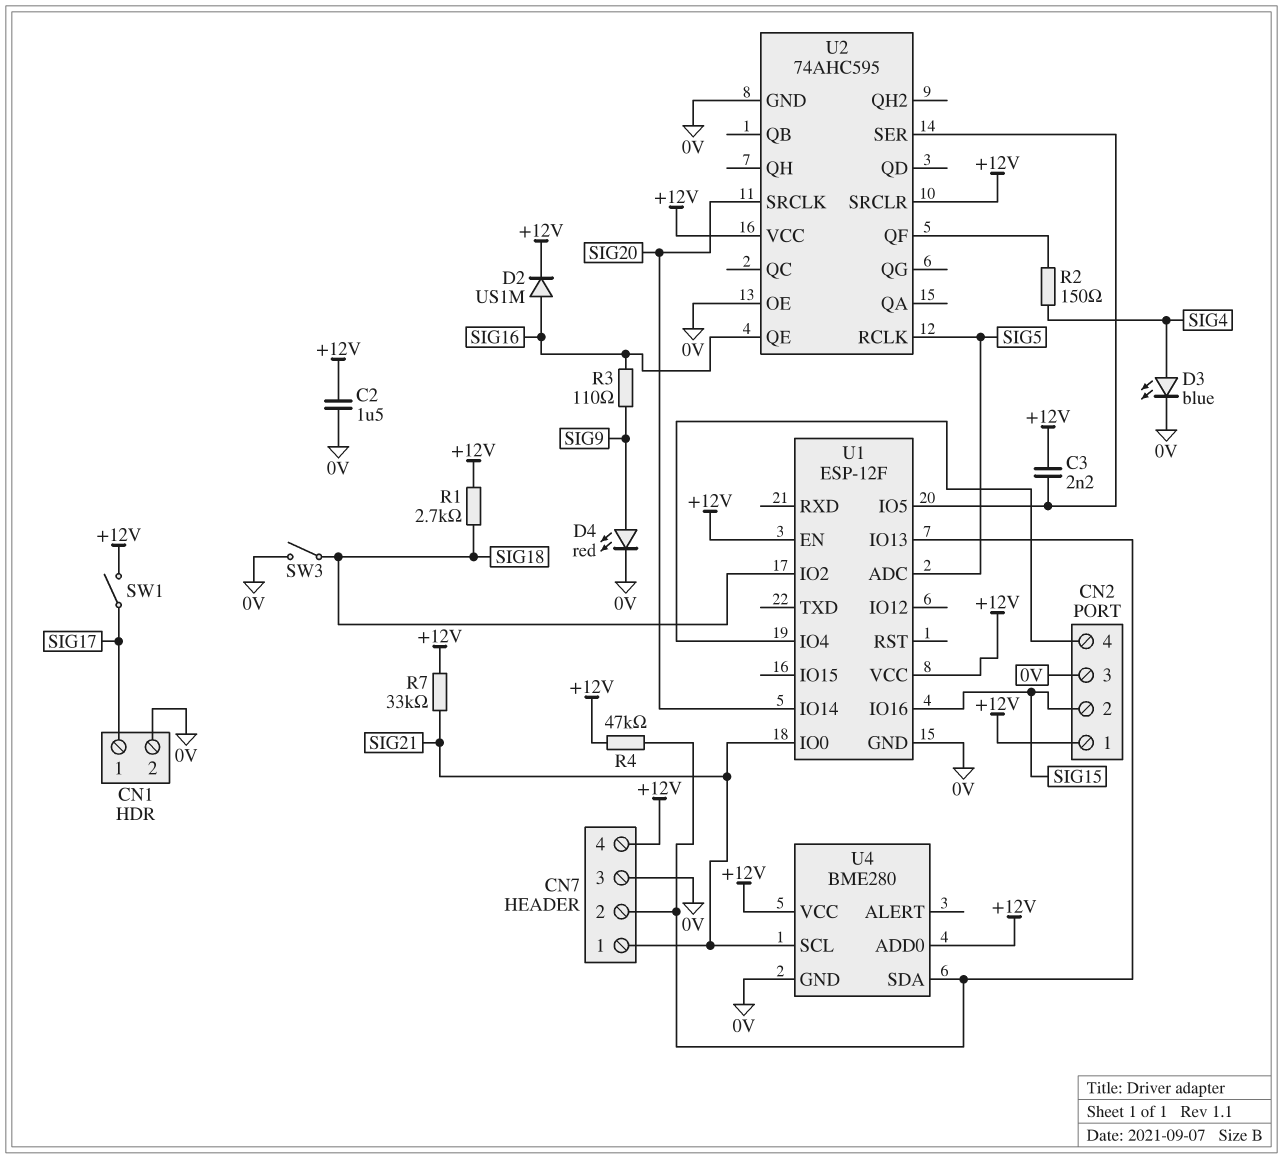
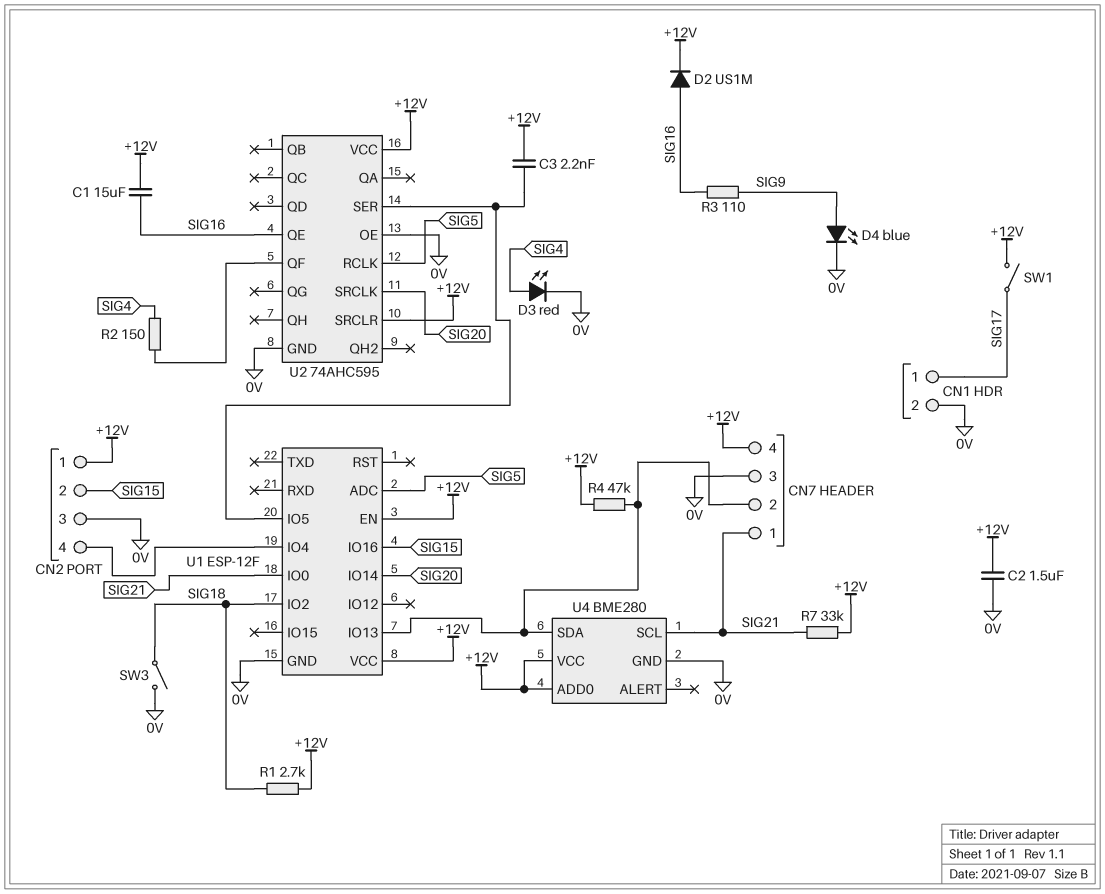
C1: none -> 15uF (+12V, SIG16)
D3: LED blue (A SIG4, K 0V) -> LED red (A SIG4, K 0V)
D4: LED red (A SIG9, K 0V) -> LED blue (A SIG9, K 0V)

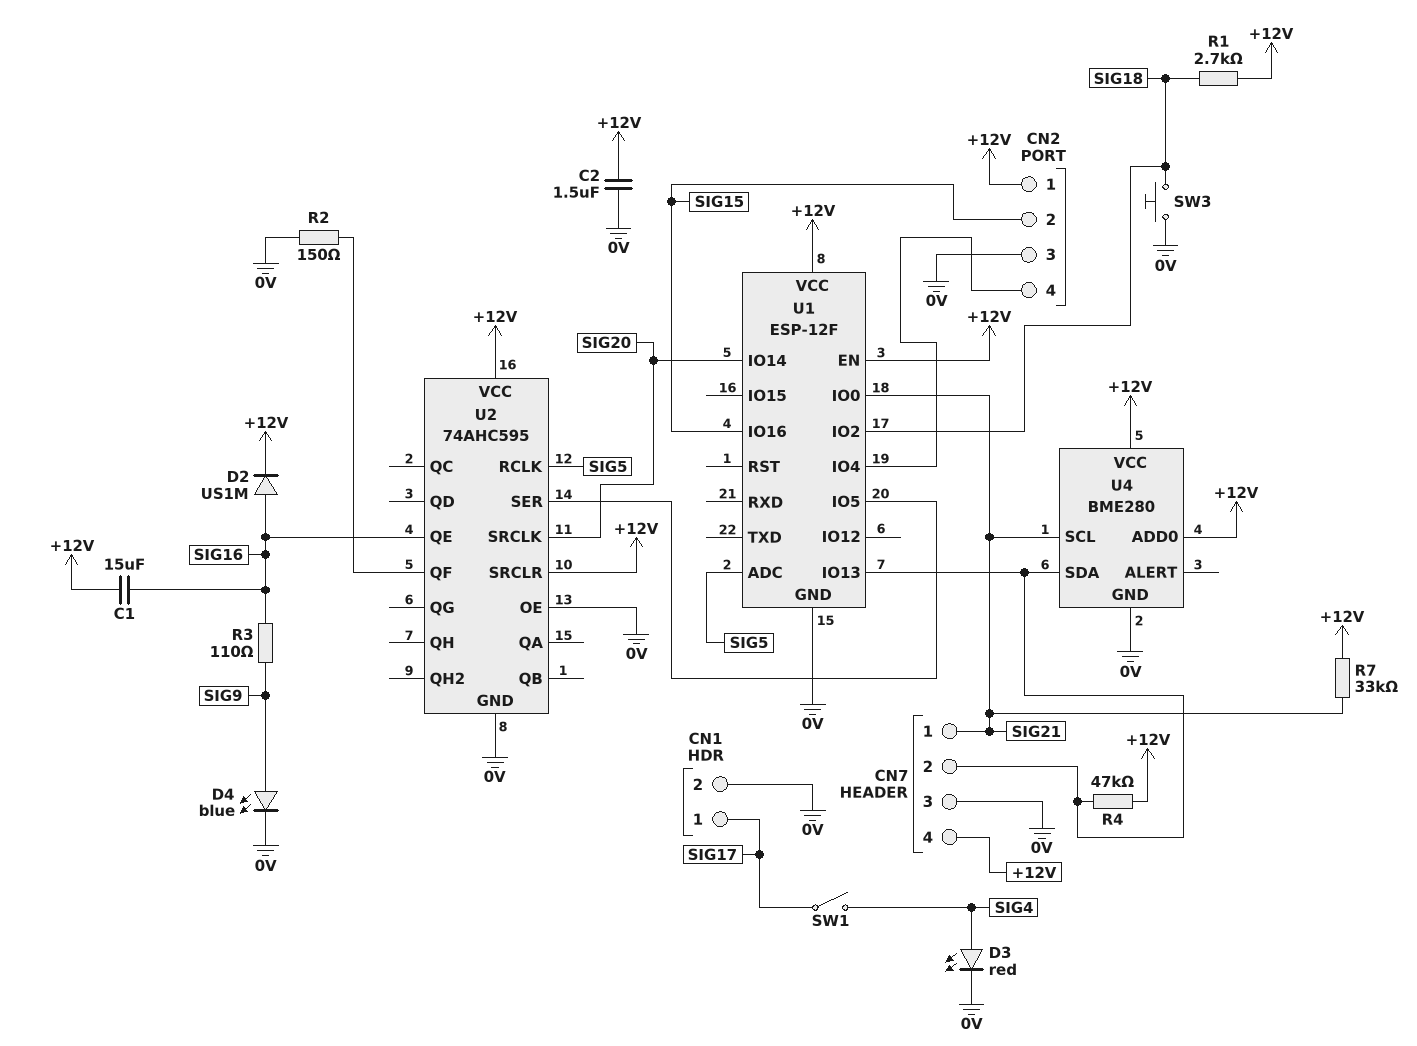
C3: 2.2nF (+12V, U1/IO5) -> none
R2: 150 (SIG4, U2/QF) -> 150 (0V, U2/QF)
SW1: switch (+12V, SIG17) -> switch (SIG4, SIG17)
SW3: switch (0V, SIG18) -> button (0V, SIG18)

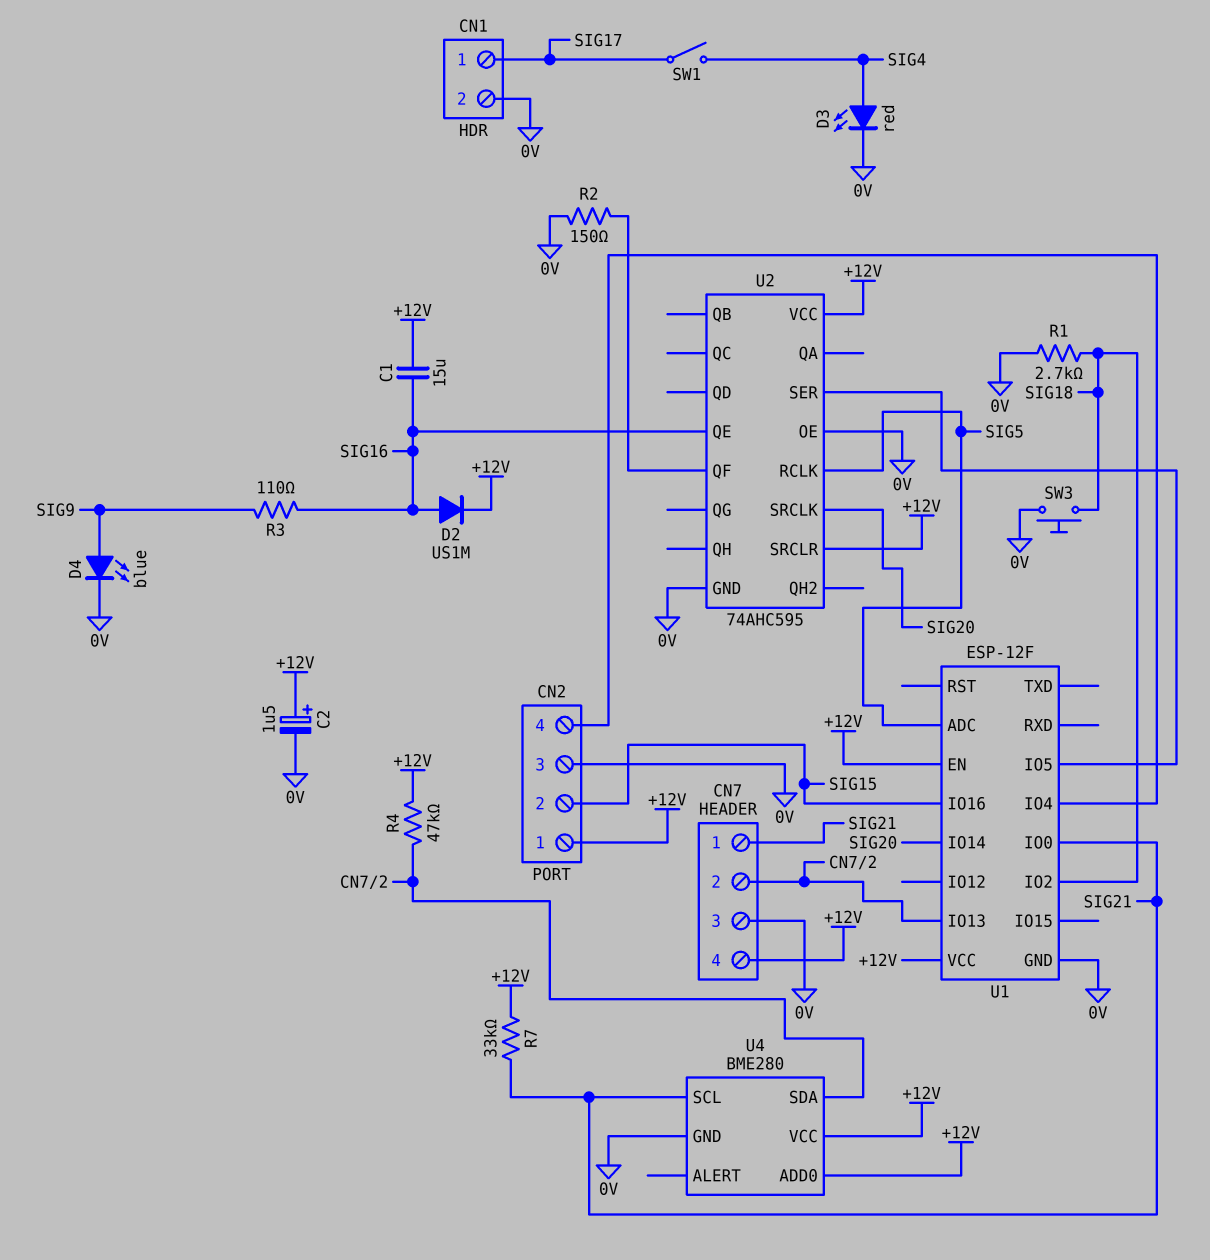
C2: 1.5uF (+12V, 0V) -> 1.5uF (plus +12V, minus 0V)
R1: 2.7k (+12V, SIG18) -> 2.7k (0V, SIG18)

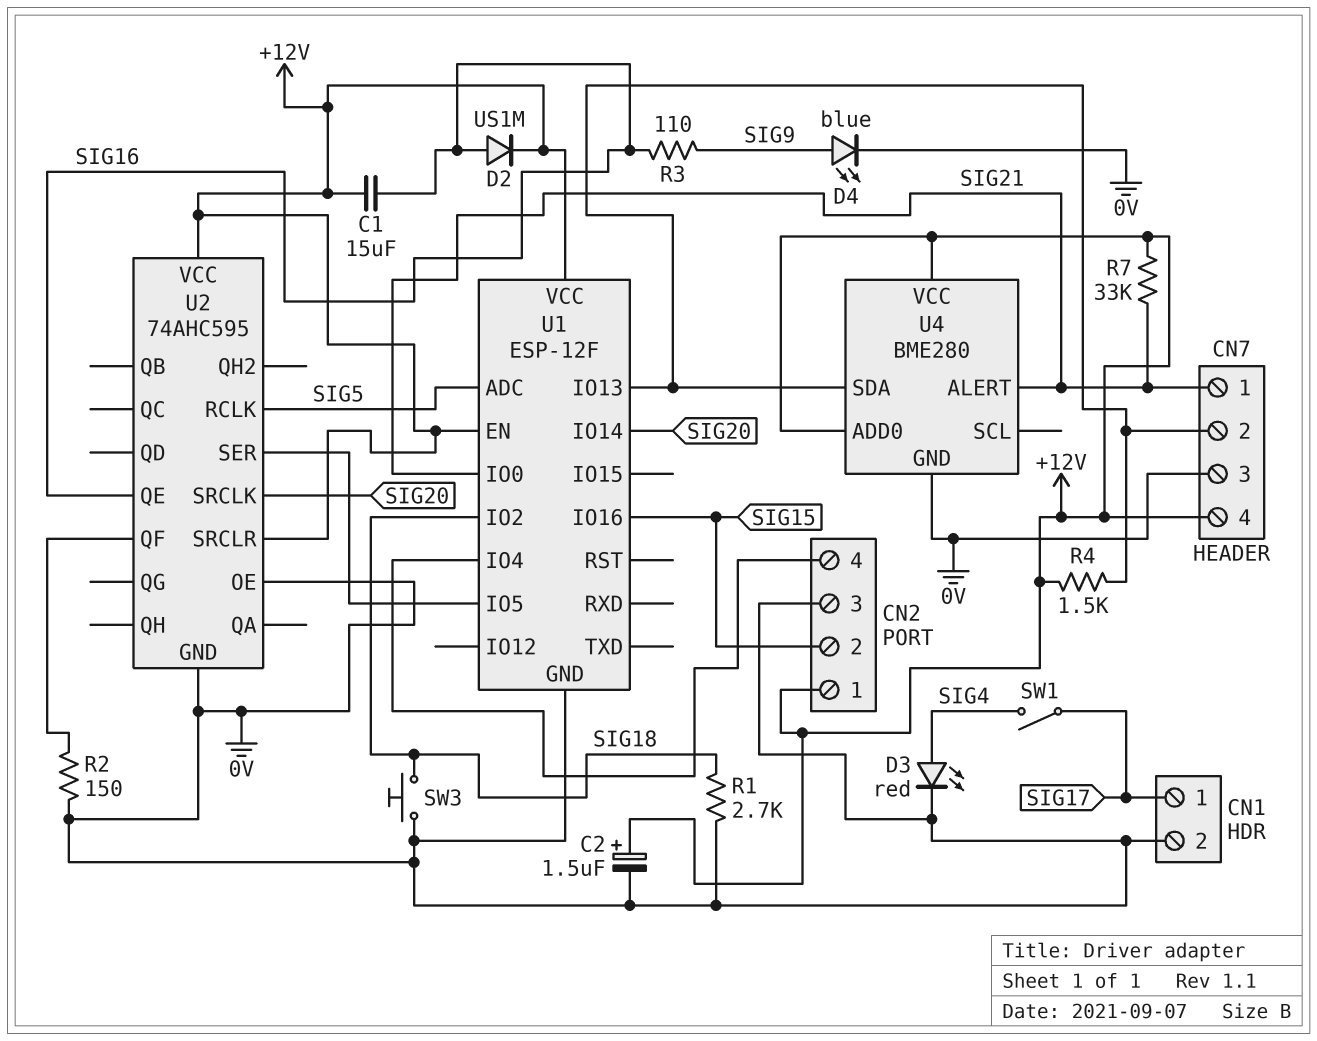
R4: 47k (+12V, CN7/2) -> 1.5k (+12V, CN7/2)
U4 pin ALERT: none -> SIG21
U4 pin SCL: SIG21 -> none

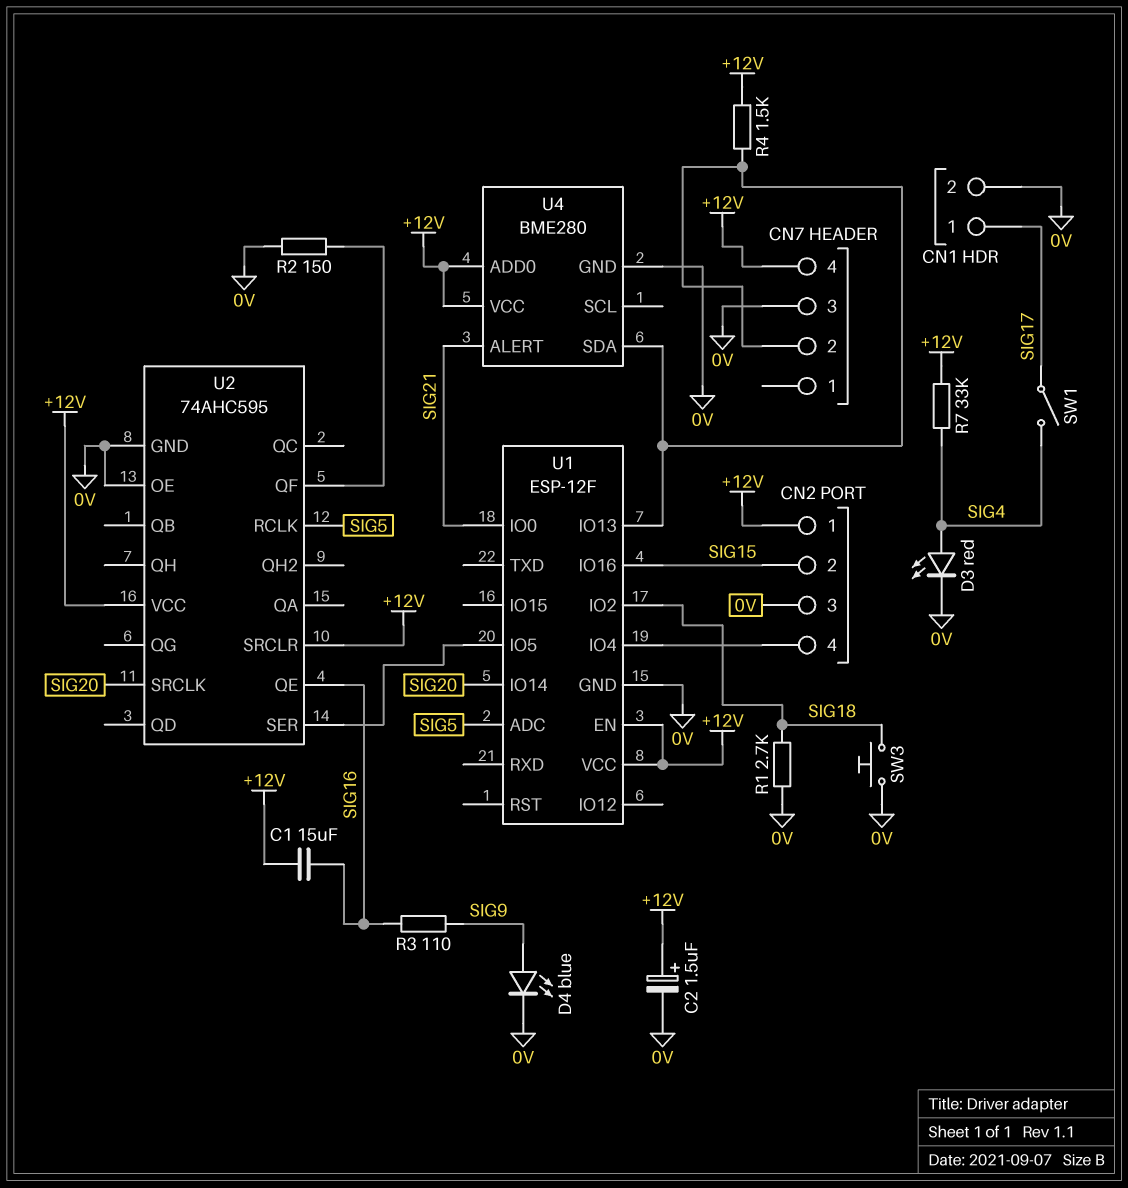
CN7 pin 1: SIG21 -> none
D2: diode US1M (A SIG16, K +12V) -> none
R7: 33k (+12V, SIG21) -> 33k (+12V, SIG4)

